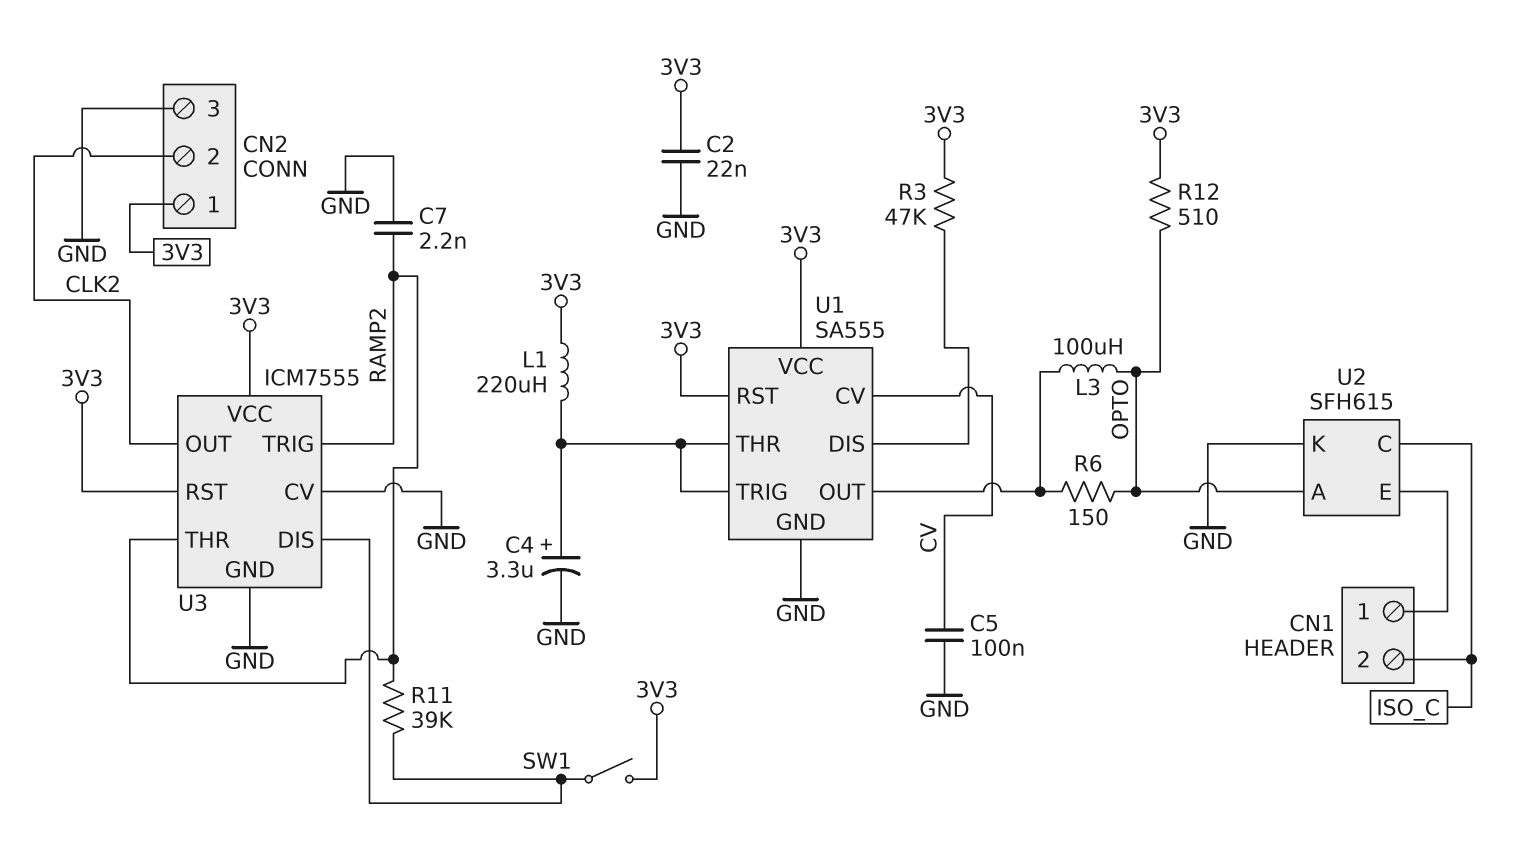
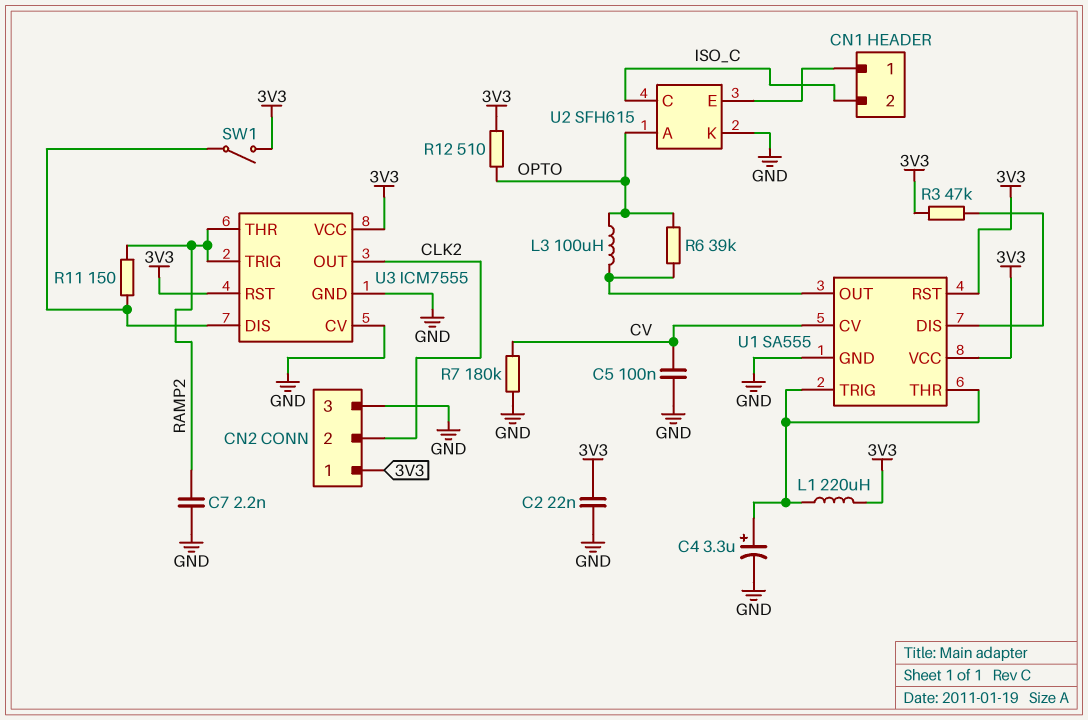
R6: 150 (OPTO, U1/OUT) -> 39k (OPTO, U1/OUT)
R7: none -> 180k (CV, GND)
R11: 39k (RAMP2, U3/DIS) -> 150 (RAMP2, U3/DIS)

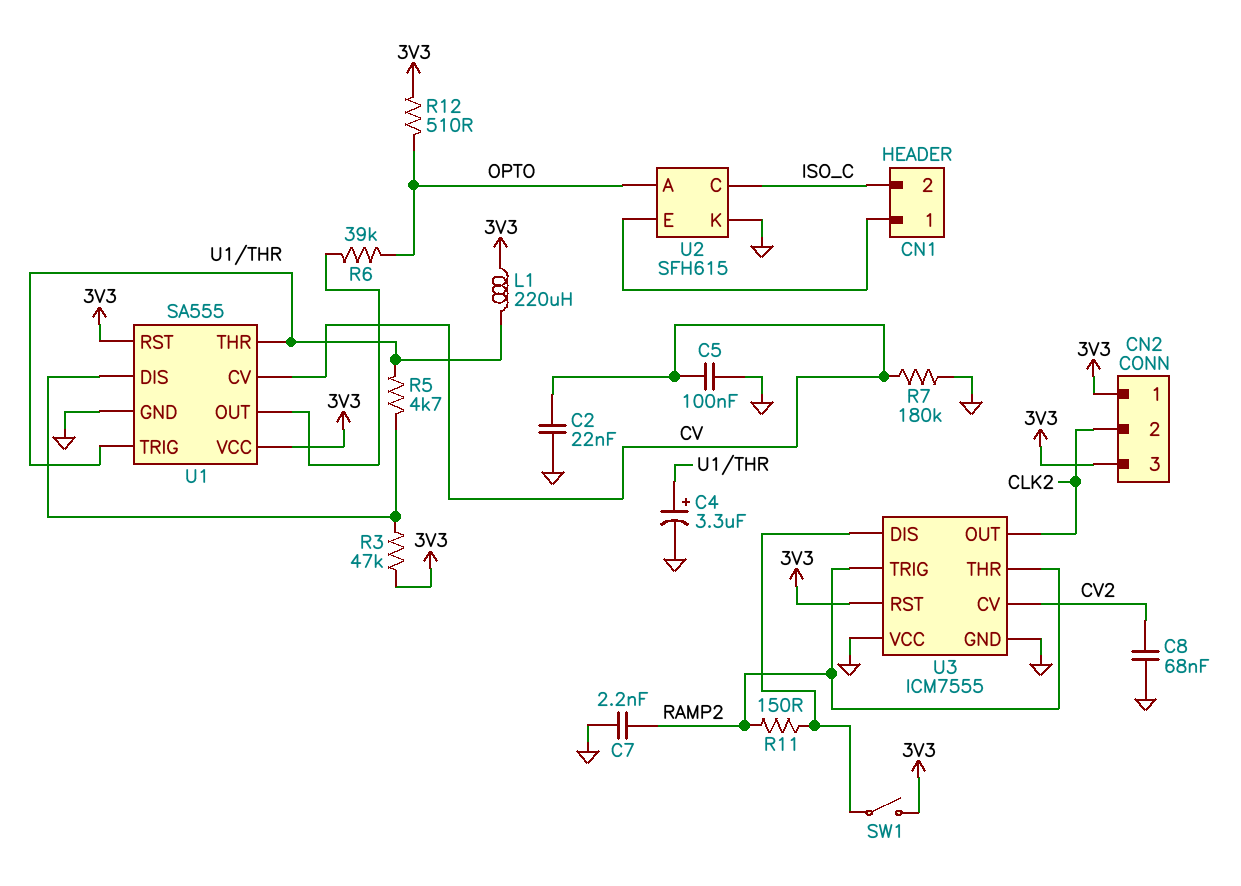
C2: 22nF (3V3, GND) -> 22nF (CV, GND)
C8: none -> 68nF (CV2, GND)
CN2 pin 3: GND -> 3V3
L3: 100uH (OPTO, U1/OUT) -> none
R5: none -> 4.7k (U1/DIS, U1/THR)
U3 pin CV: GND -> CV2
U3 pin VCC: 3V3 -> GND

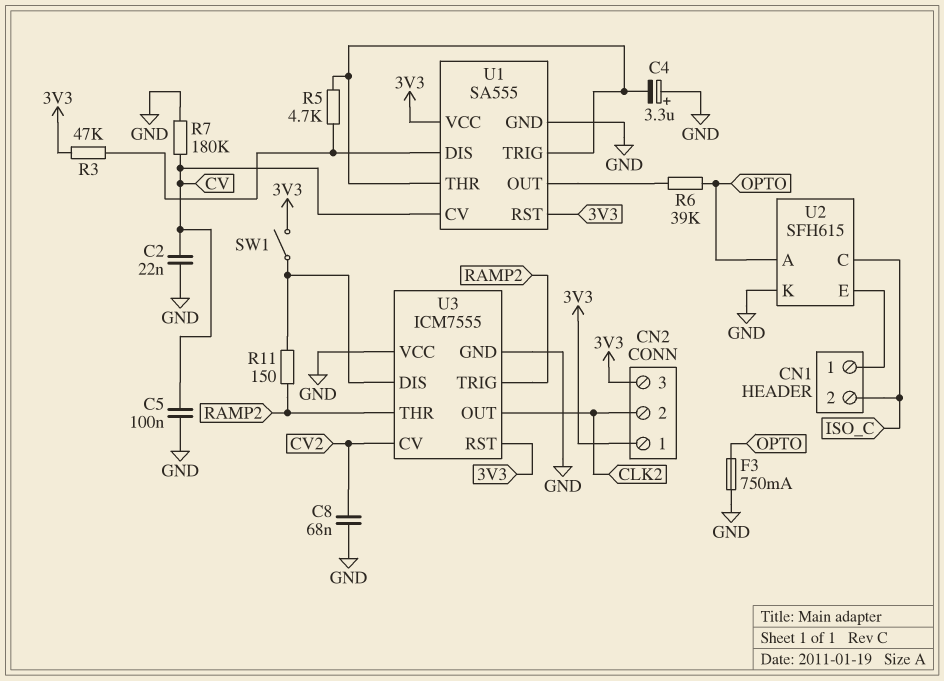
C4: 3.3uF (plus U1/THR, minus GND) -> 3.3uF (plus GND, minus U1/THR)
C7: 2.2nF (GND, RAMP2) -> none
F3: none -> 750mA (GND, OPTO)
L1: 220uH (3V3, U1/THR) -> none
R12: 510 (3V3, OPTO) -> none

